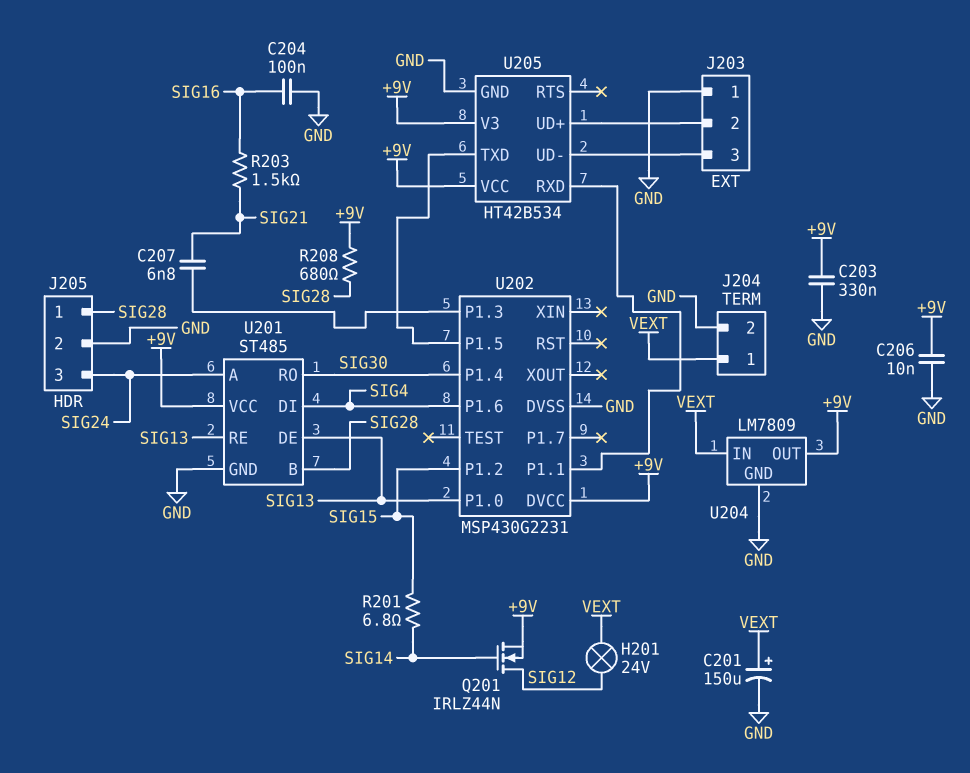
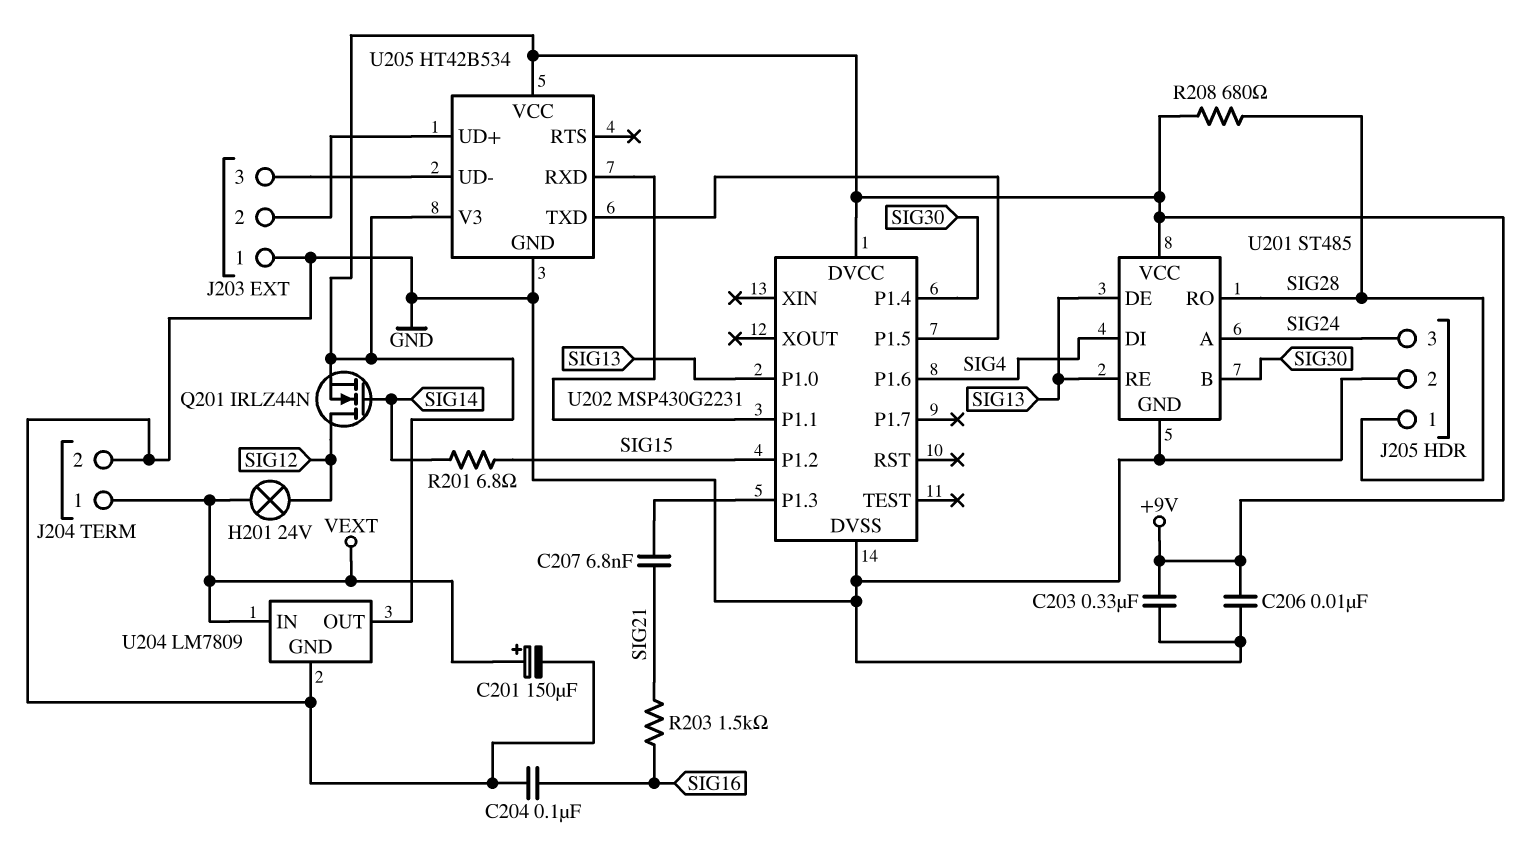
U201 pin B: SIG28 -> SIG30
U201 pin RO: SIG30 -> SIG28

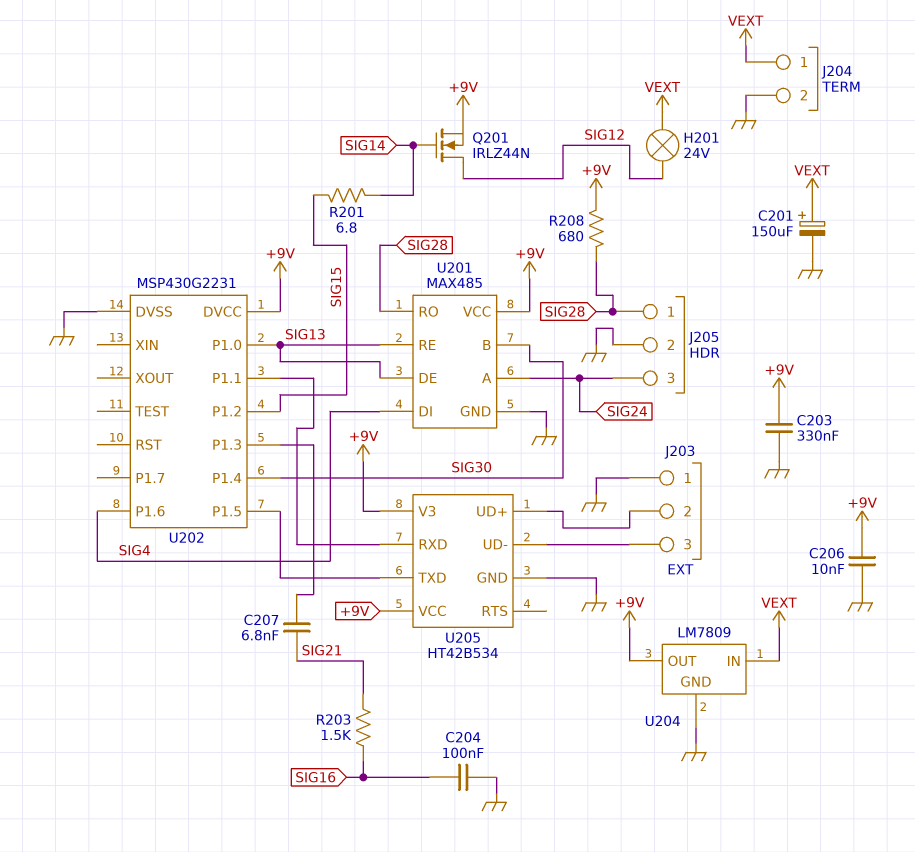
U201: ST485 -> MAX485

